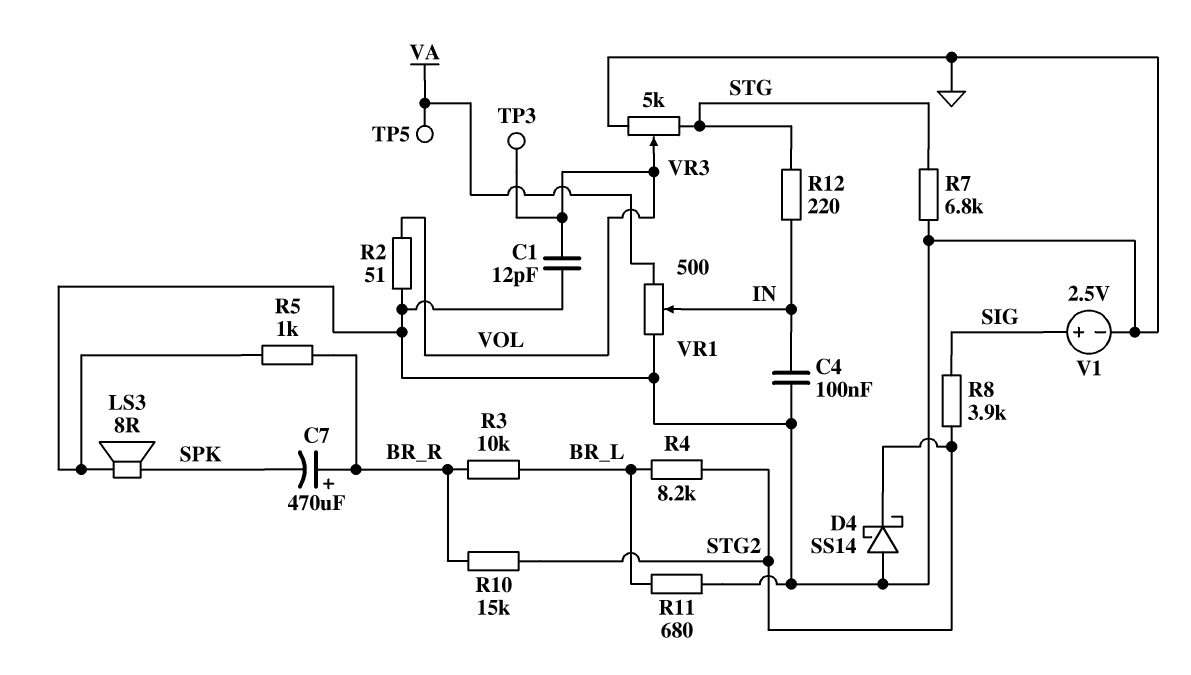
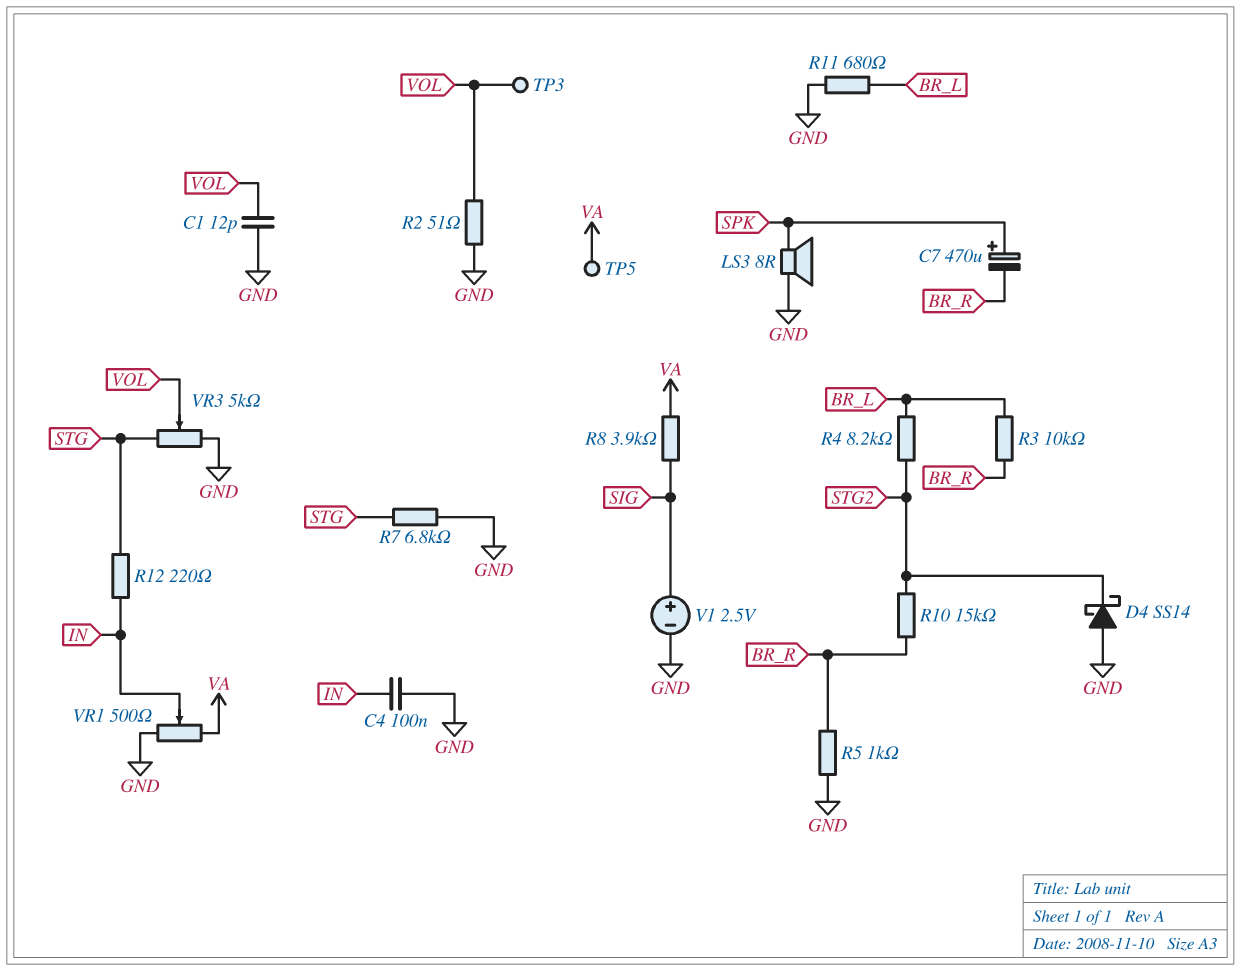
C7: 470uF (plus BR_R, minus SPK) -> 470uF (plus SPK, minus BR_R)
R8: 3.9k (SIG, STG2) -> 3.9k (SIG, VA)

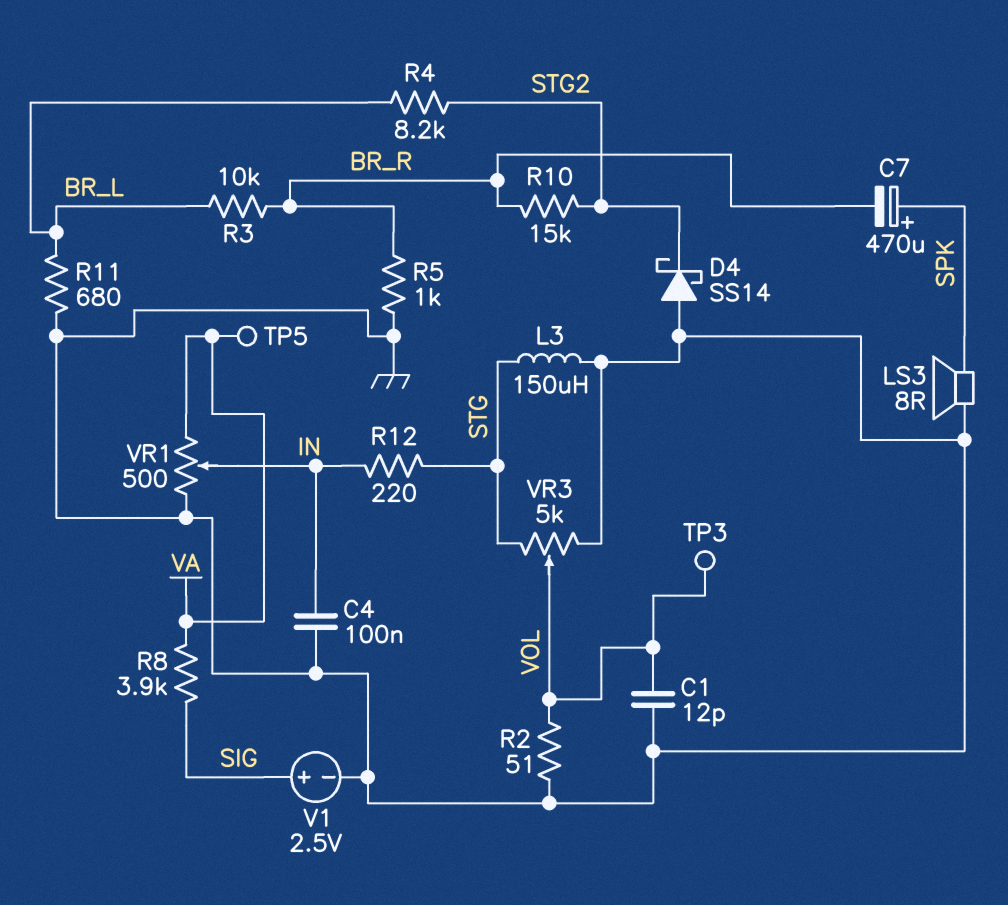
L3: none -> 150uH (GND, STG)
R7: 6.8k (GND, STG) -> none

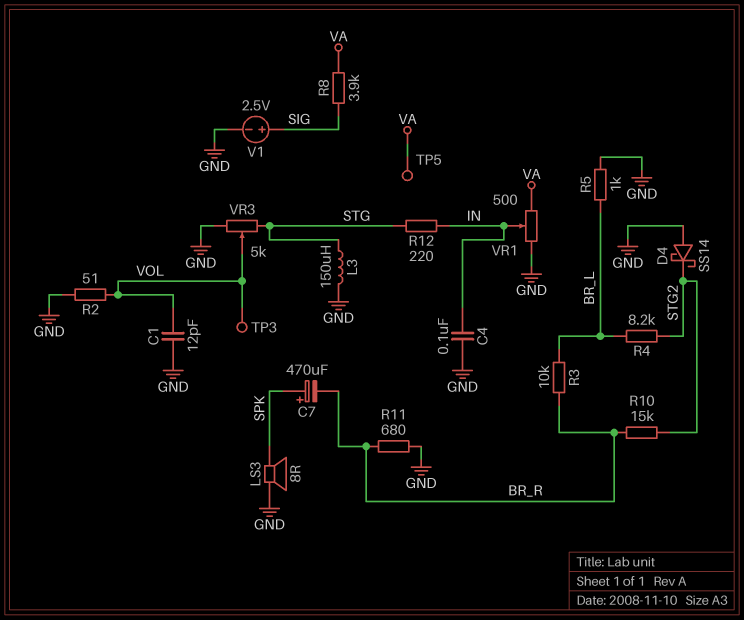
R5: 1k (BR_R, GND) -> 1k (BR_L, GND)
R11: 680 (BR_L, GND) -> 680 (BR_R, GND)

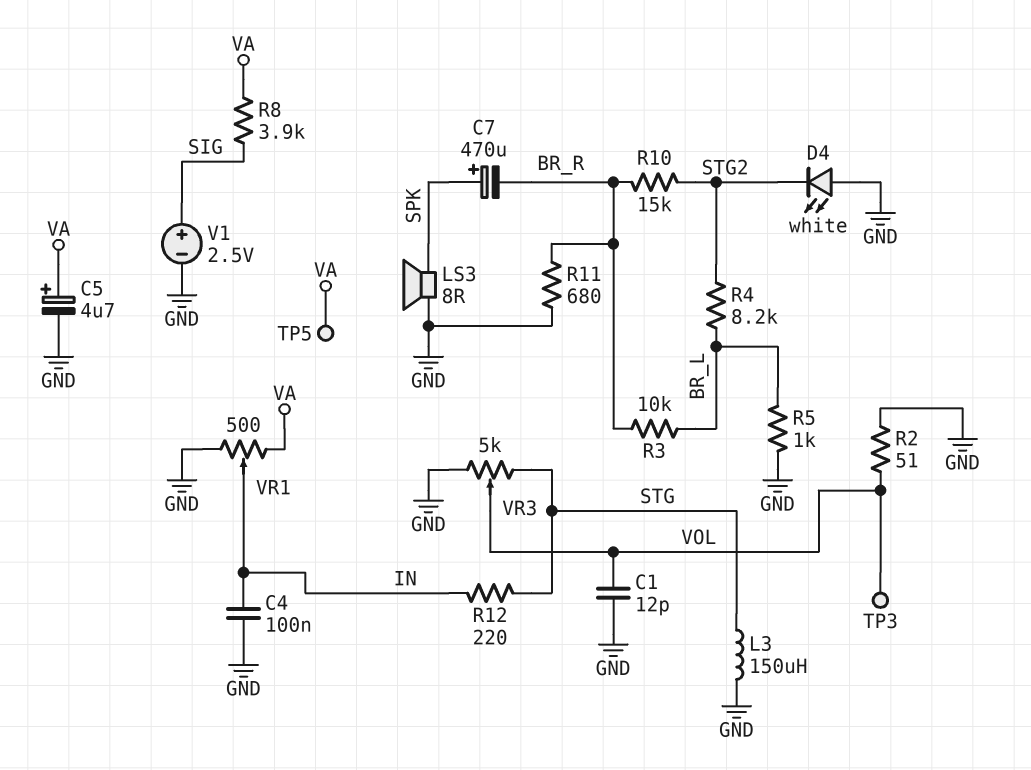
C5: none -> 4.7uF (plus VA, minus GND)
D4: schottky SS14 (A GND, K STG2) -> LED white (A GND, K STG2)

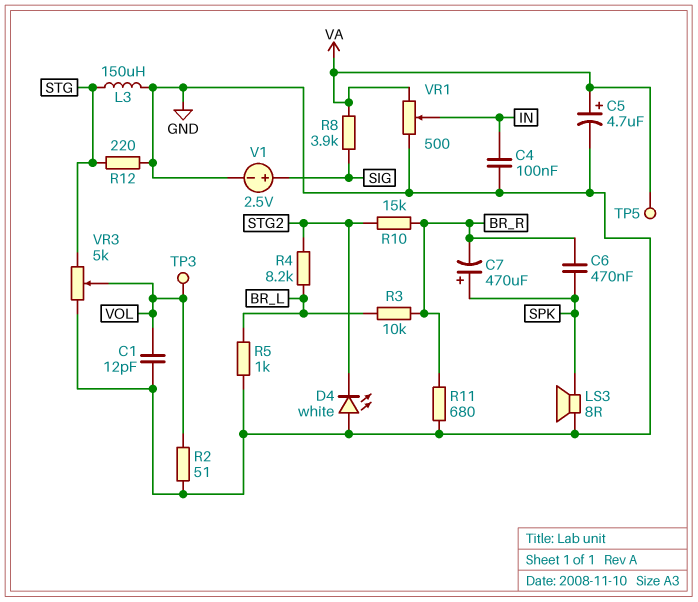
C6: none -> 470nF (BR_R, SPK)
R12: 220 (IN, STG) -> 220 (GND, STG)

